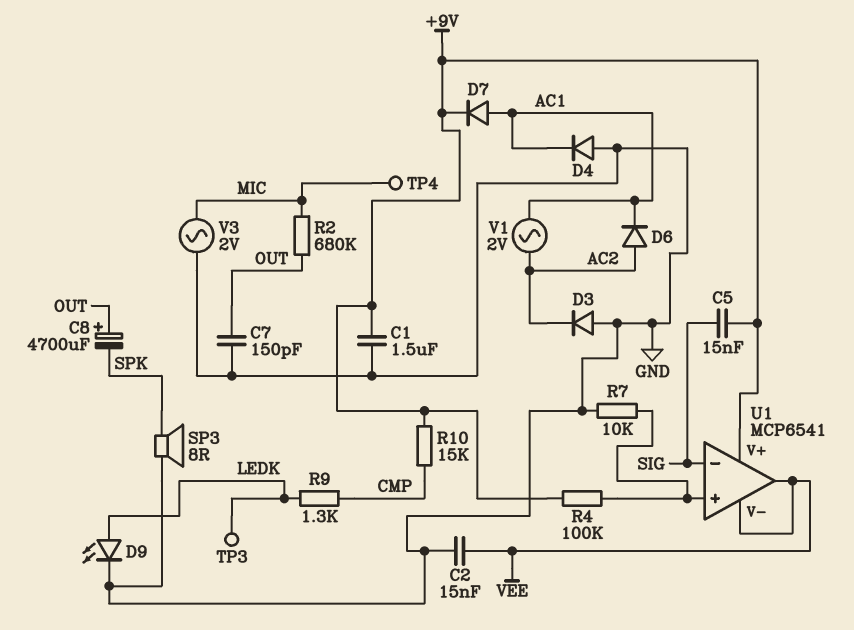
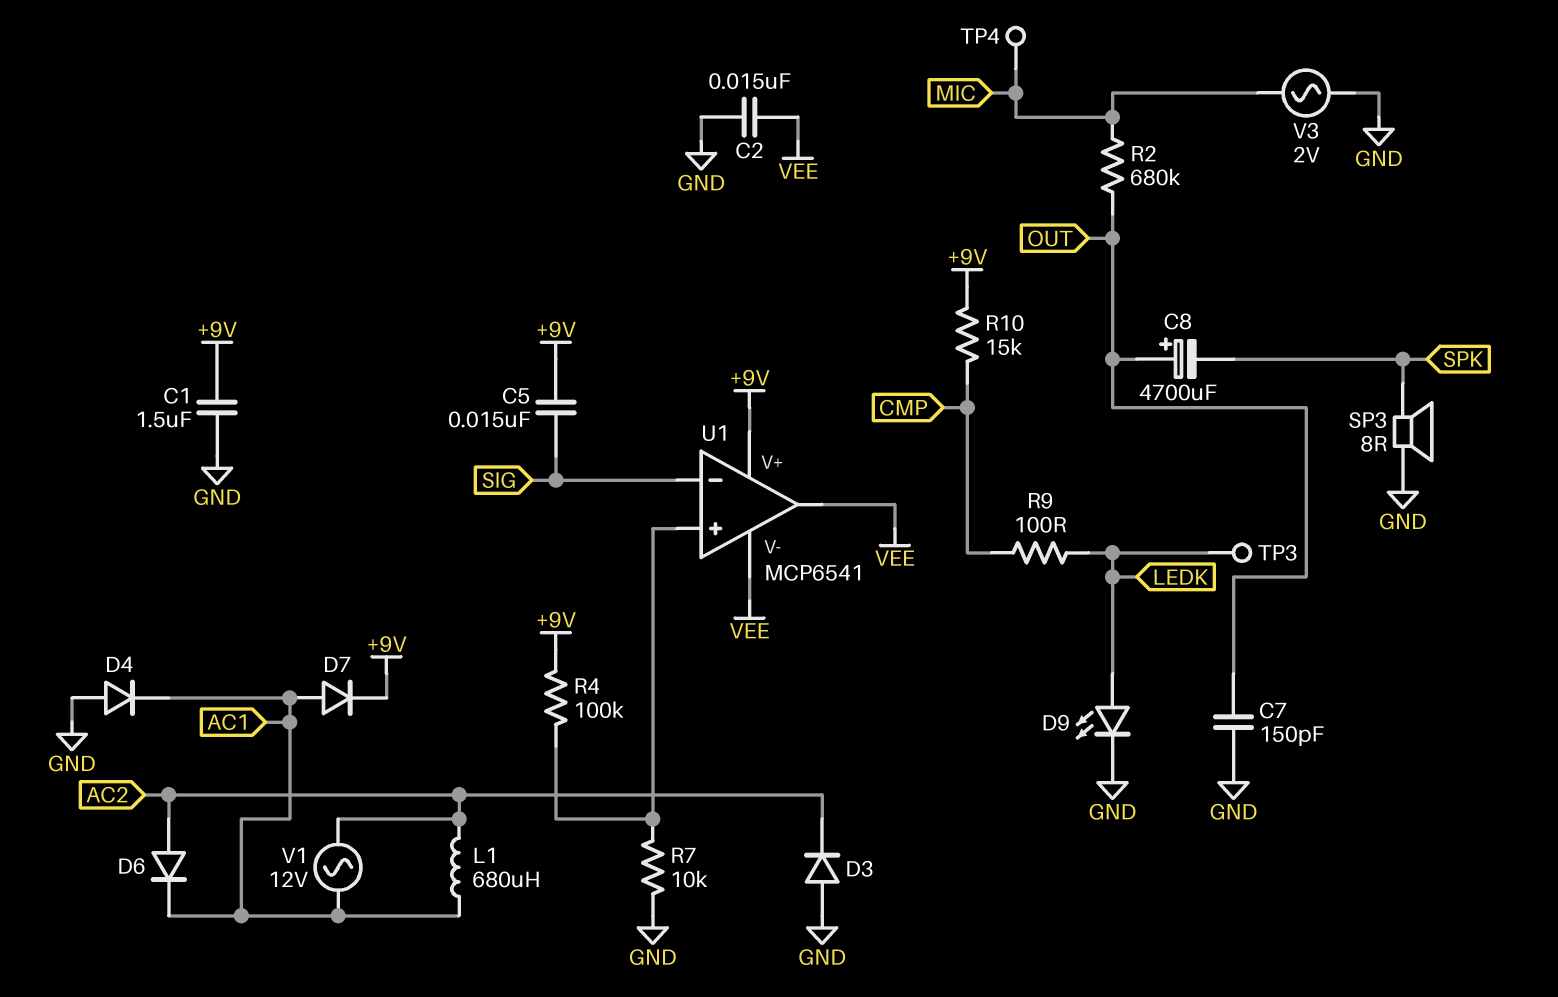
L1: none -> 680uH (AC1, AC2)
R9: 1.3k (CMP, LEDK) -> 100 (CMP, LEDK)
V1: AC 2V (AC1, AC2) -> AC 12V (AC1, AC2)

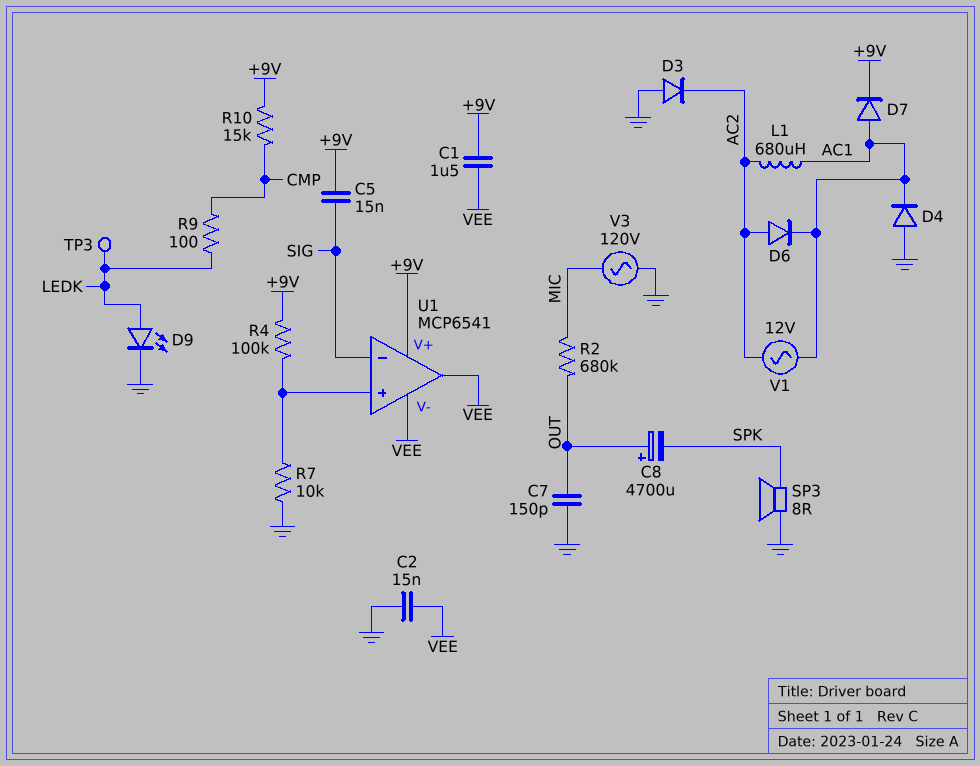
C1: 1.5uF (+9V, GND) -> 1.5uF (+9V, VEE)
TP4: test point (MIC) -> none
V3: AC 2V (GND, MIC) -> AC 120V (GND, MIC)

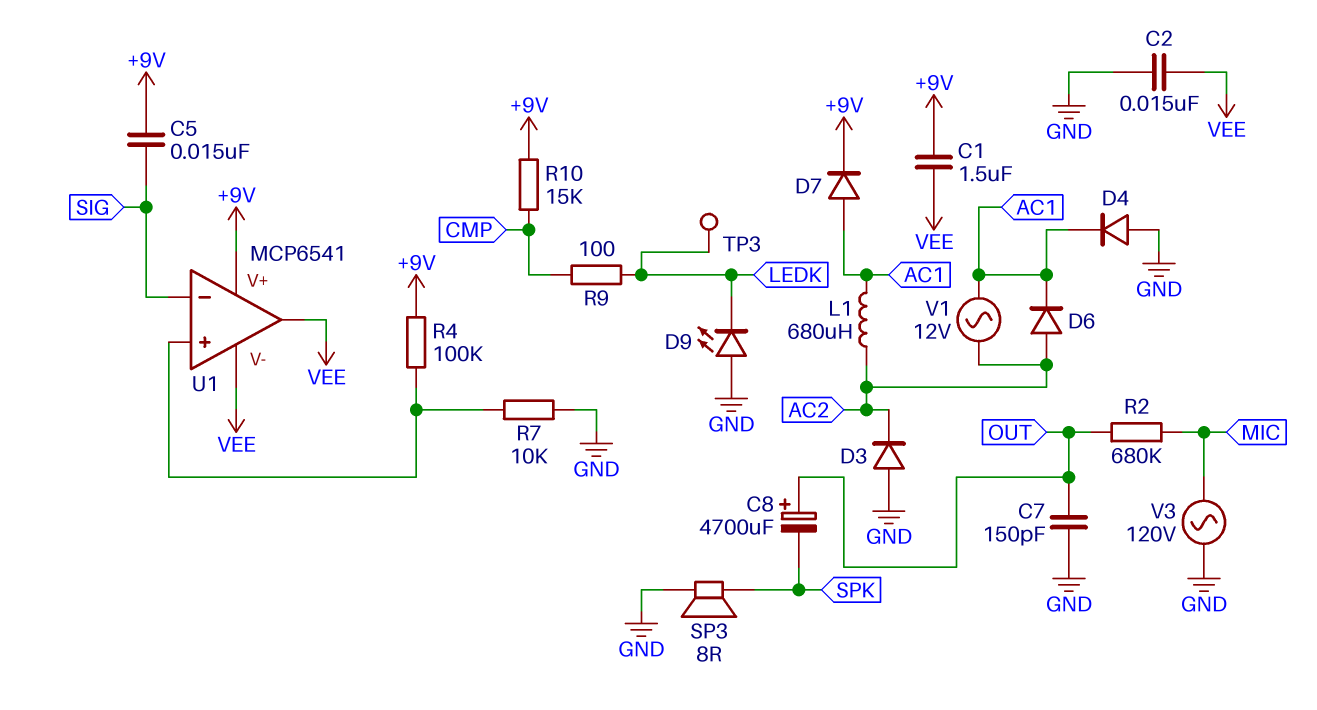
D9: LED (A LEDK, K GND) -> LED (A GND, K LEDK)

